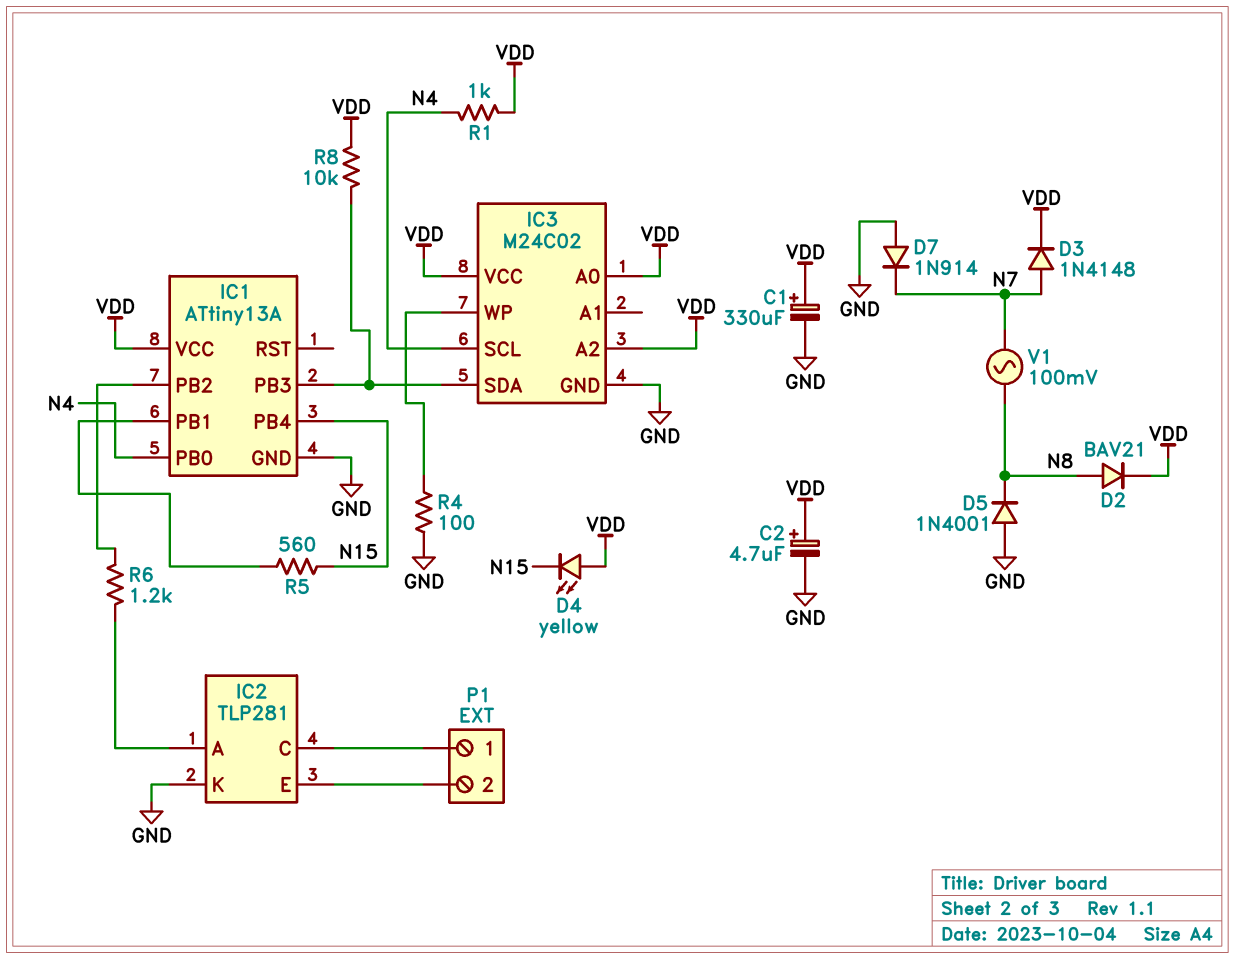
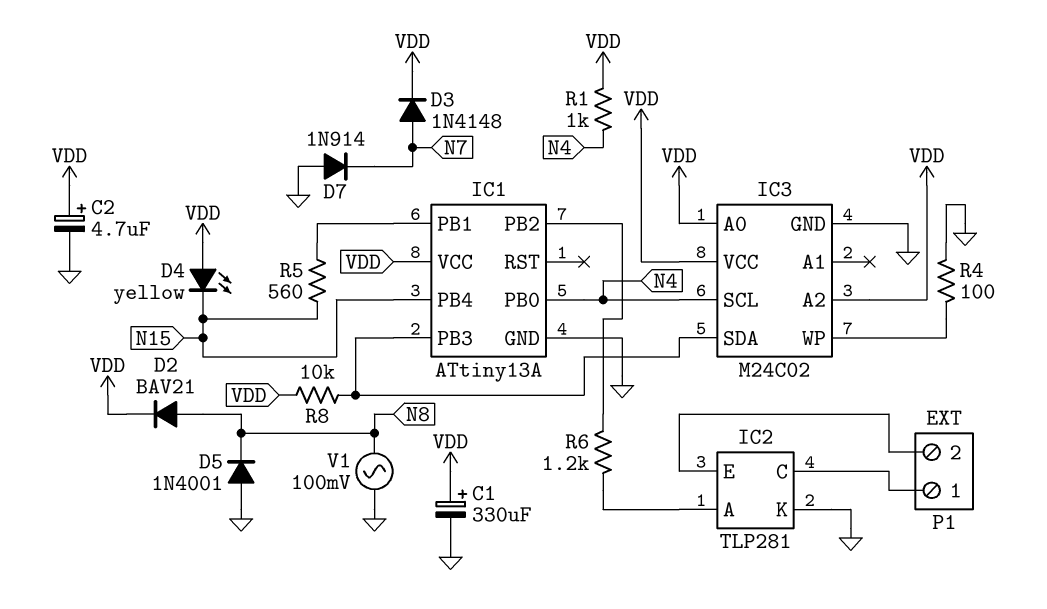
V1: AC 100mV (N7, N8) -> AC 100mV (GND, N8)

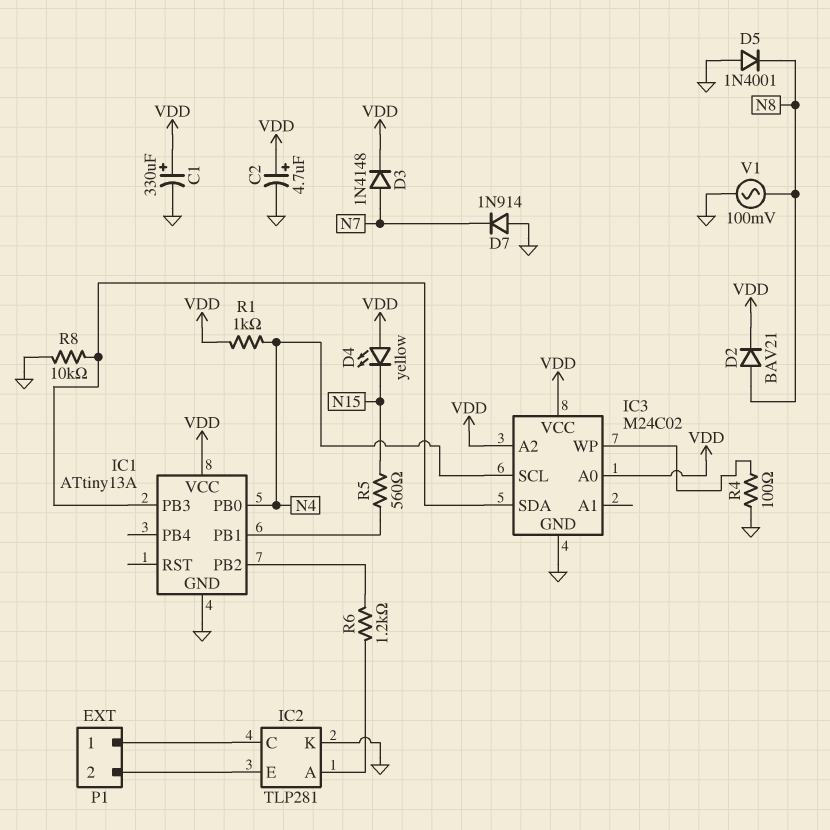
IC1 pin PB4: N15 -> none
R8: 10k (IC1/PB3, VDD) -> 10k (GND, IC1/PB3)

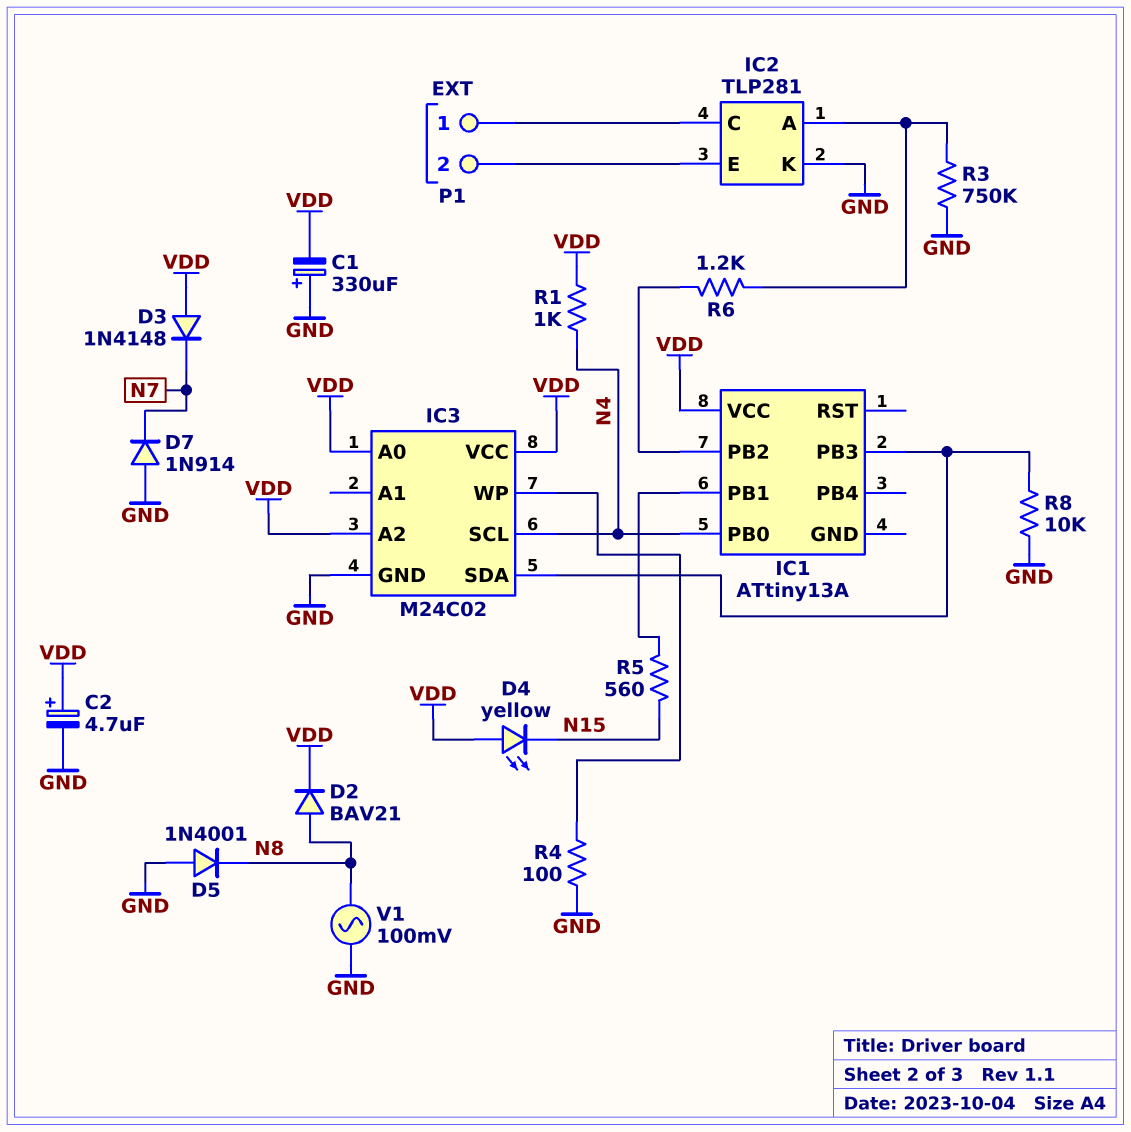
C1: 330uF (plus VDD, minus GND) -> 330uF (plus GND, minus VDD)
D3: diode 1N4148 (A N7, K VDD) -> diode 1N4148 (A VDD, K N7)
IC1 pin GND: GND -> none
R3: none -> 750k (GND, IC2/A)

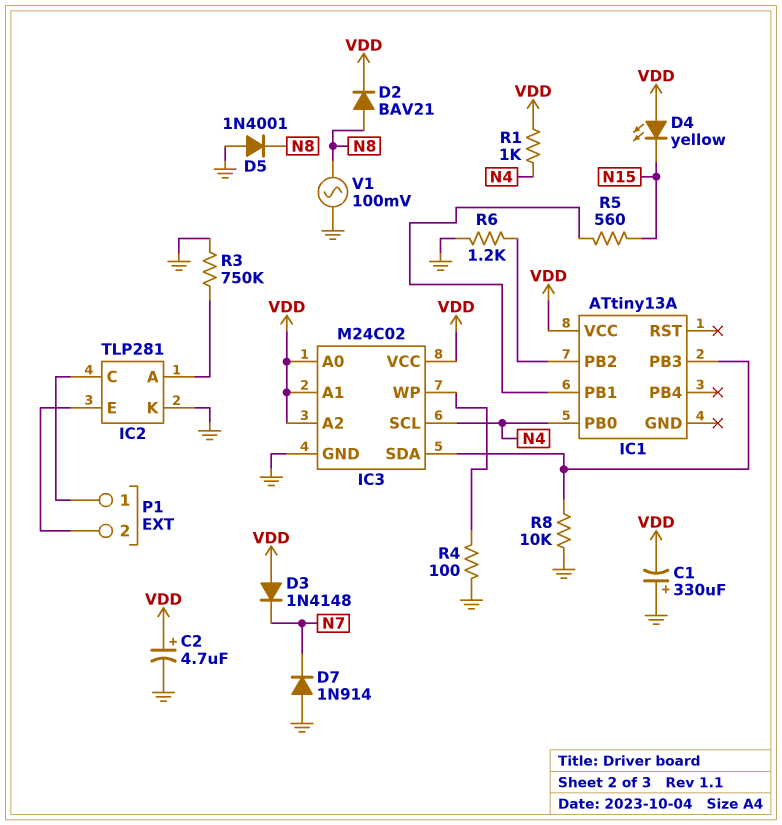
IC3 pin A1: none -> VDD
R6: 1.2k (IC1/PB2, IC2/A) -> 1.2k (GND, IC1/PB2)

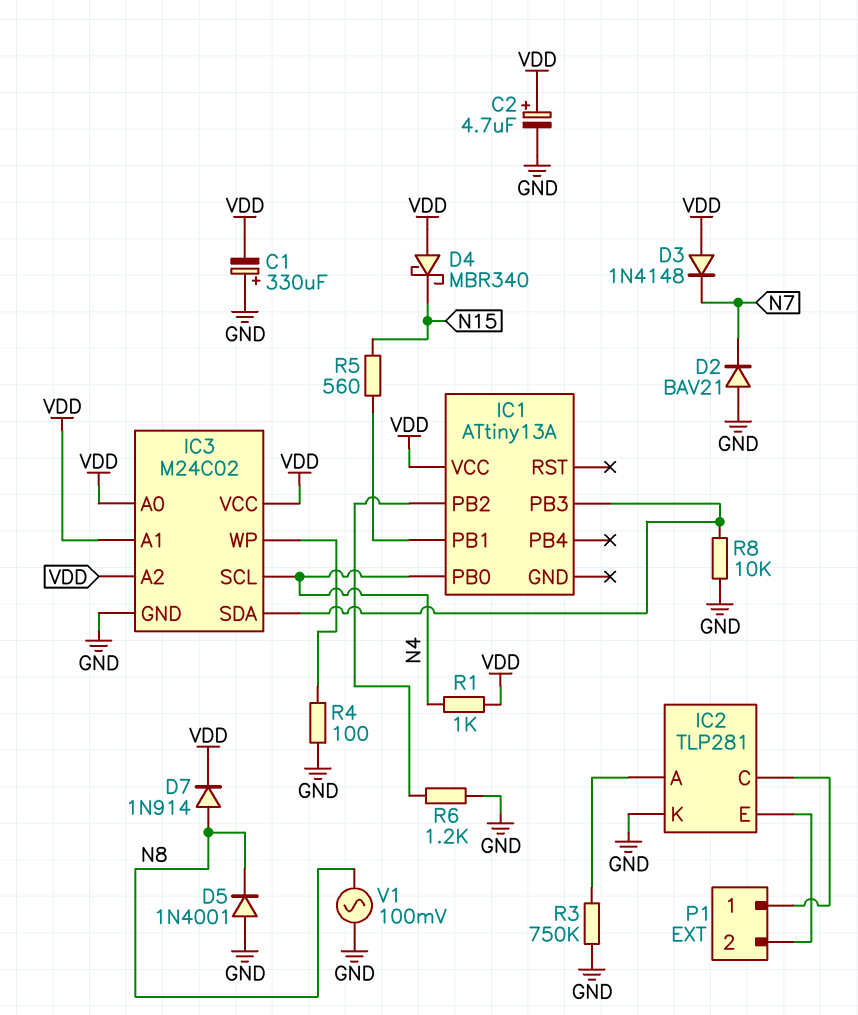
D2: diode BAV21 (A N8, K VDD) -> diode BAV21 (A GND, K N7)
D4: LED yellow (A VDD, K N15) -> schottky MBR340 (A VDD, K N15)
D7: diode 1N914 (A GND, K N7) -> diode 1N914 (A N8, K VDD)

